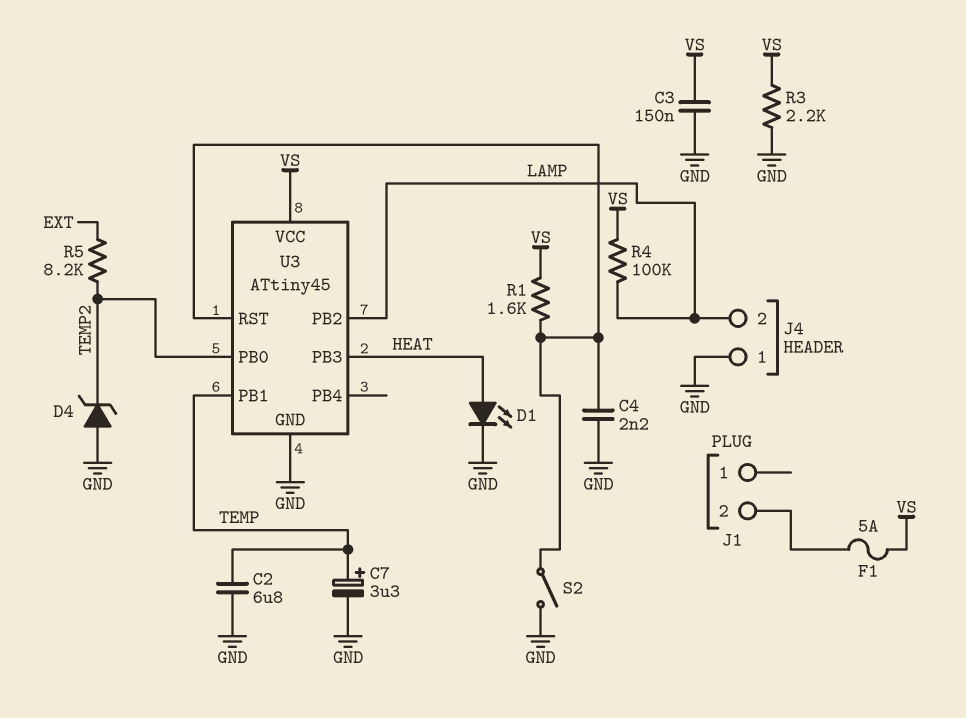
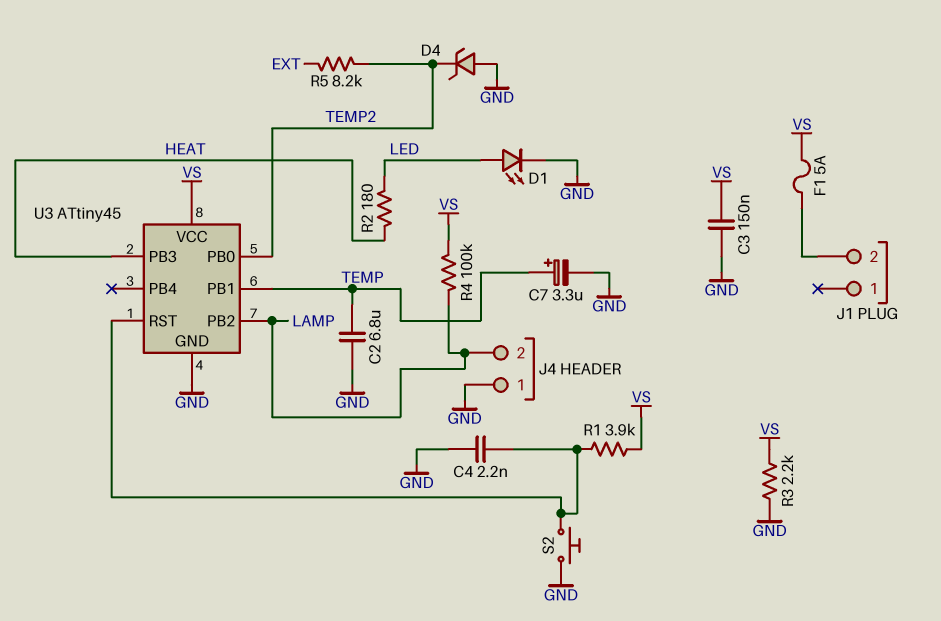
D1: LED (A HEAT, K GND) -> LED (A LED, K GND)
R1: 1.6k (U3/RST, VS) -> 3.9k (U3/RST, VS)
R2: none -> 180 (HEAT, LED)
S2: switch (GND, U3/RST) -> button (GND, U3/RST)

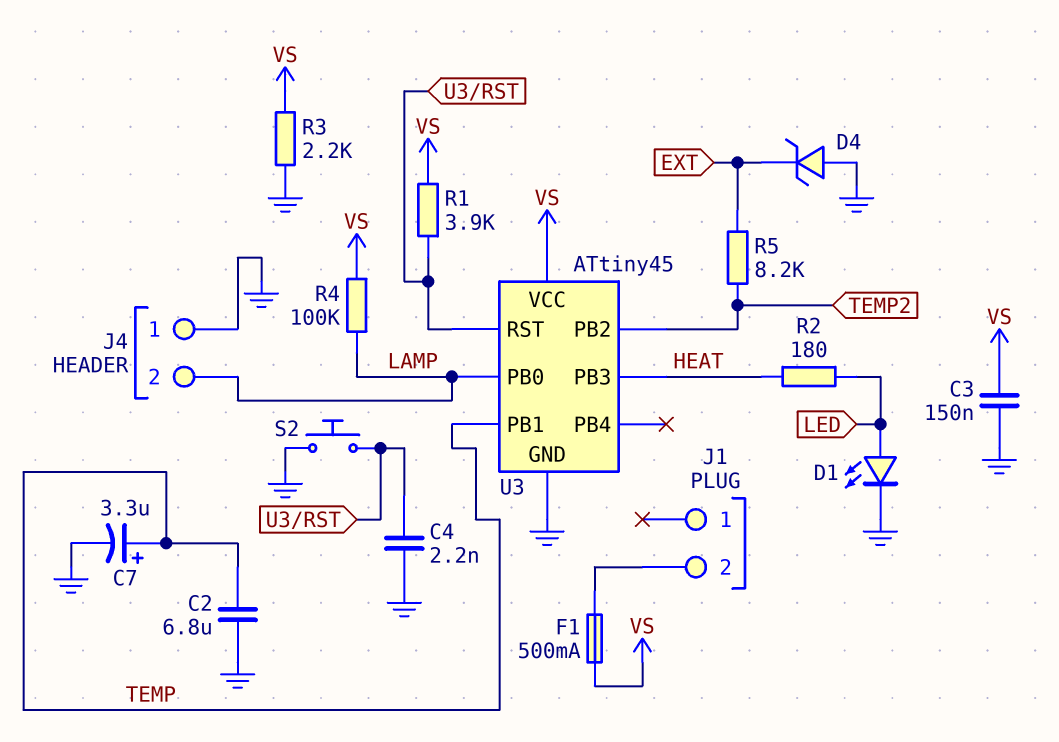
D4: zener (A GND, K TEMP2) -> zener (A GND, K EXT)
F1: 5A (J1/2, VS) -> 500mA (J1/2, VS)
U3 pin PB0: TEMP2 -> LAMP
U3 pin PB2: LAMP -> TEMP2

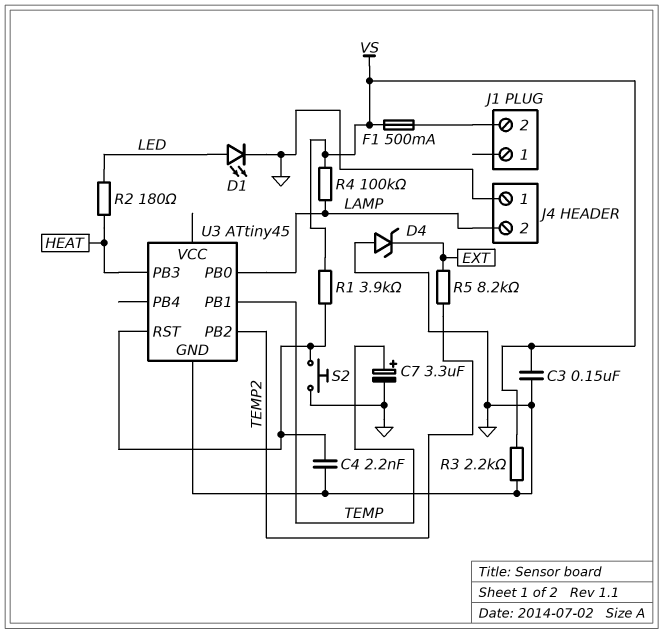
C2: 6.8uF (GND, TEMP) -> none
U3 pin VCC: VS -> none

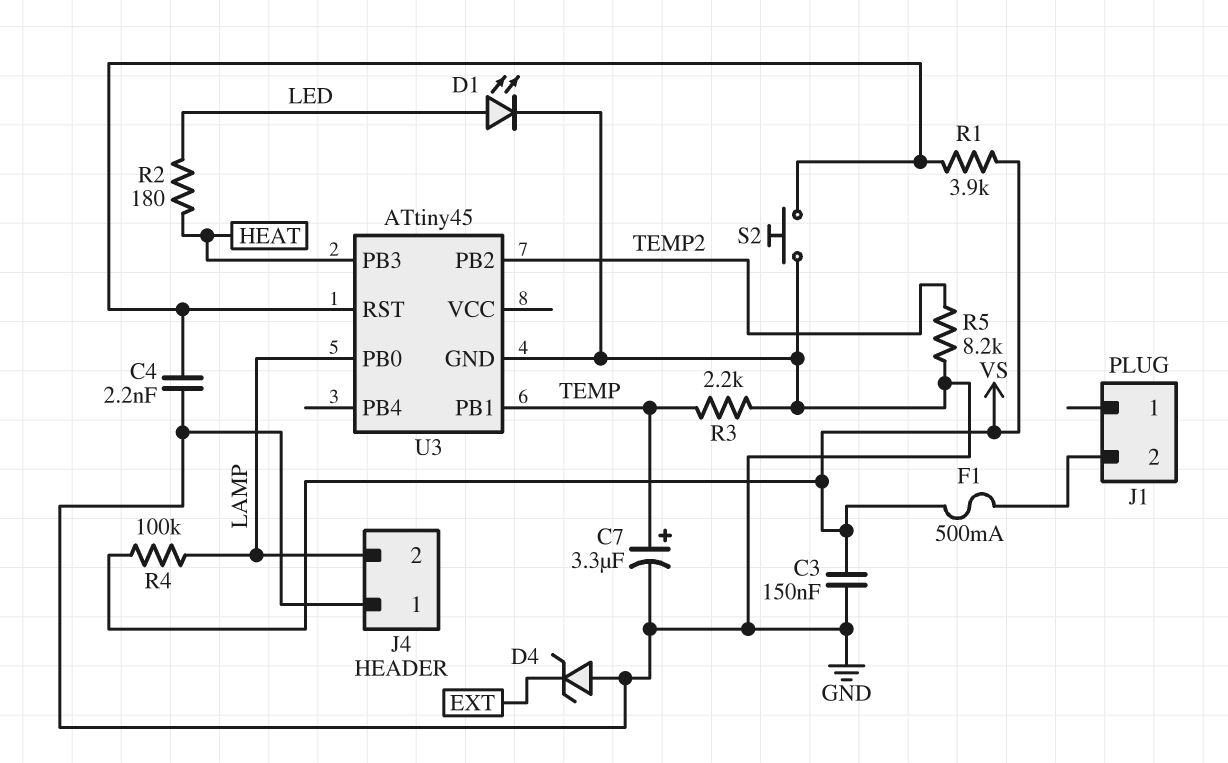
R3: 2.2k (GND, VS) -> 2.2k (GND, TEMP)
R5: 8.2k (EXT, TEMP2) -> 8.2k (GND, TEMP2)

